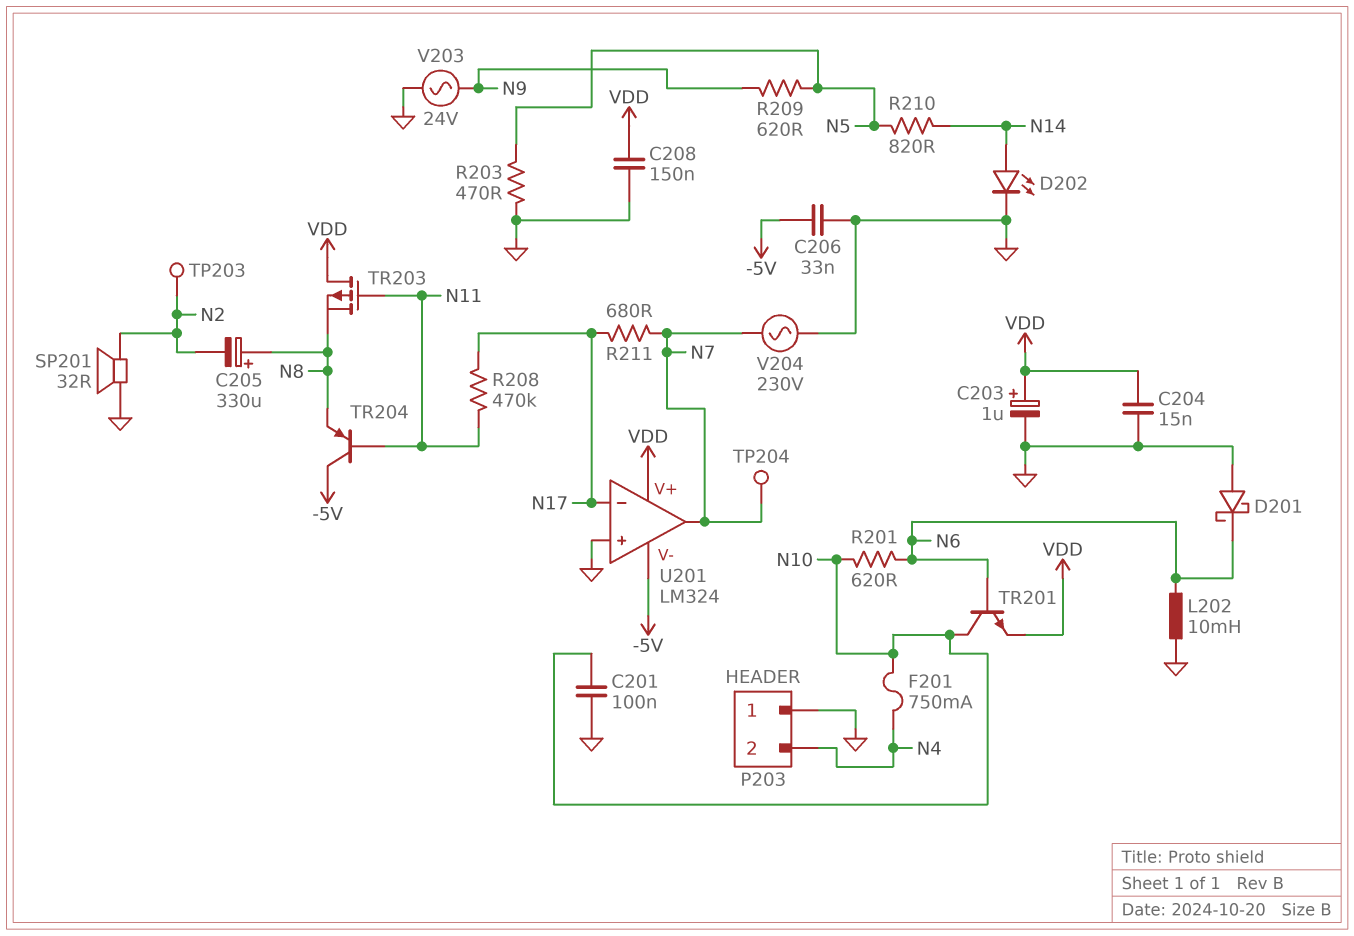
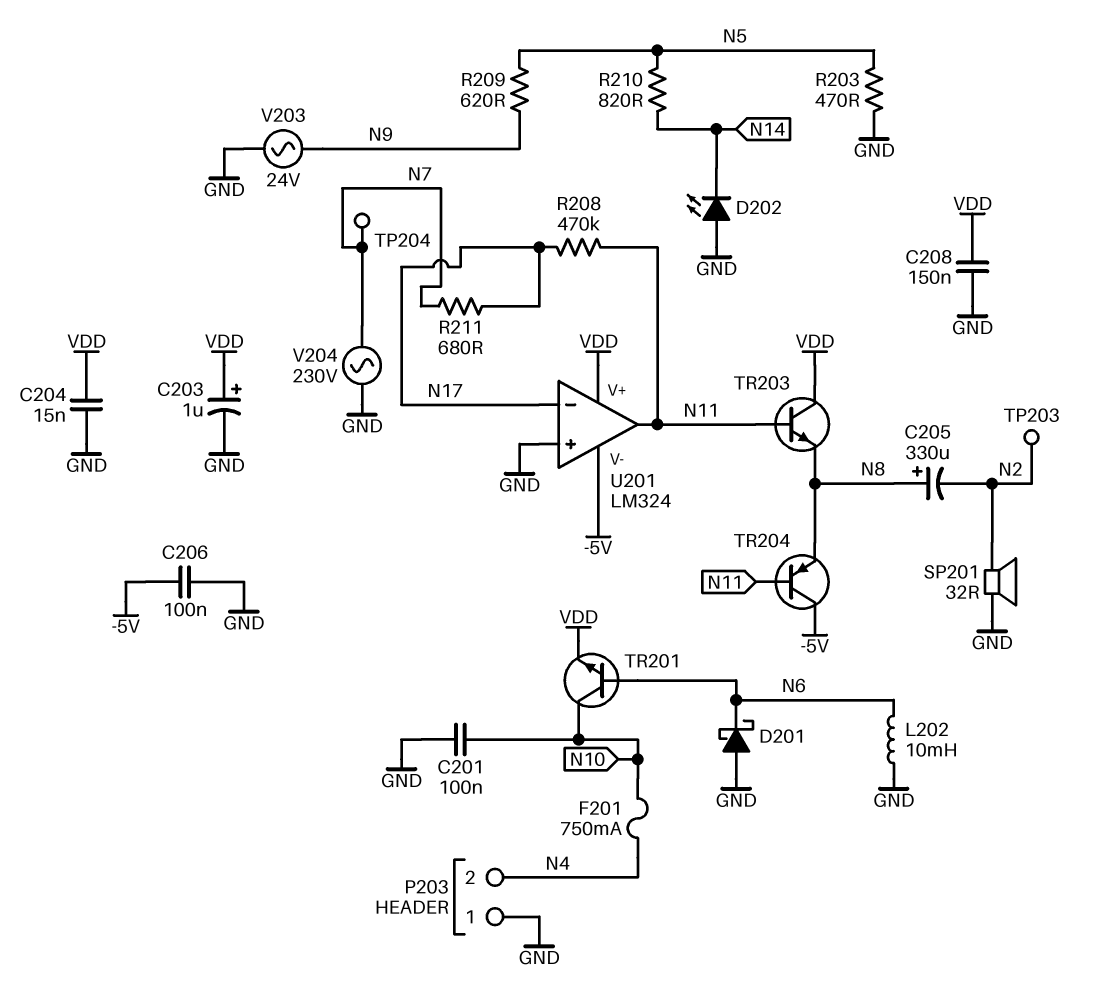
C206: 33nF (-5V, GND) -> 100nF (-5V, GND)
D202: LED (A N14, K GND) -> LED (A GND, K N14)
R201: 620 (N6, N10) -> none
TR203: PMOS (G N11, D VDD, S N8) -> NPN (B N11, C VDD, E N8)
U201 pin out: N7 -> N11

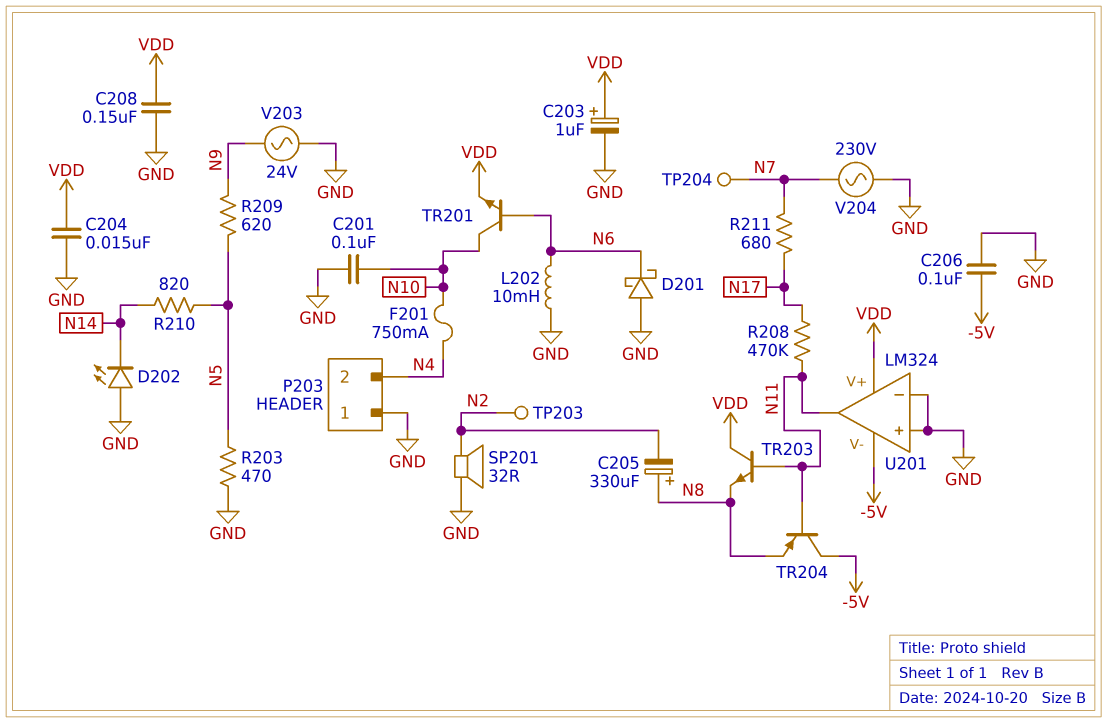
U201 pin in-: N17 -> GND

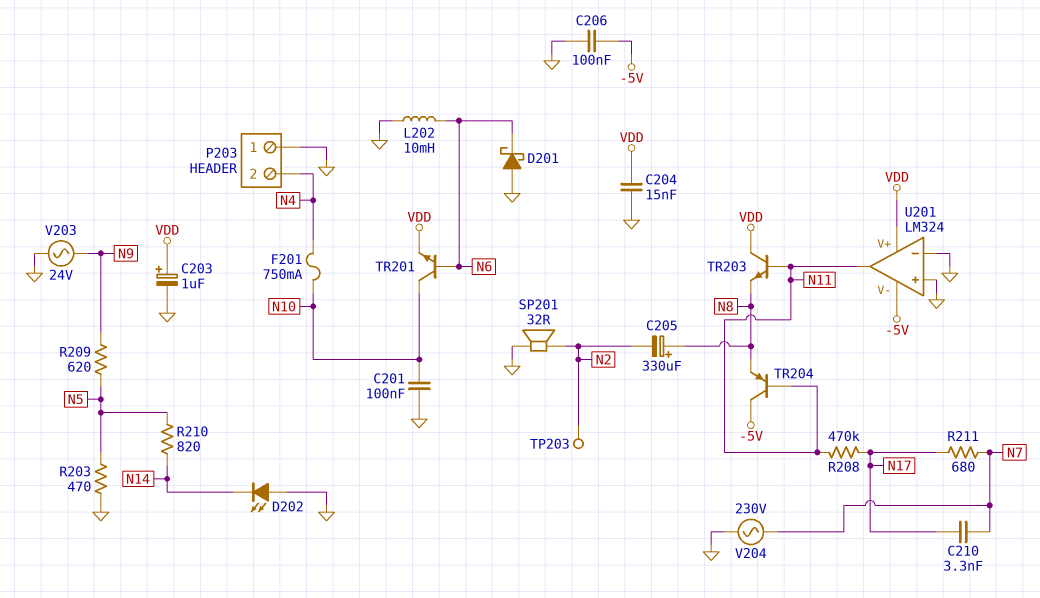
C208: 150nF (GND, VDD) -> none
C210: none -> 3.3nF (N7, N17)
TP204: test point (N7) -> none

